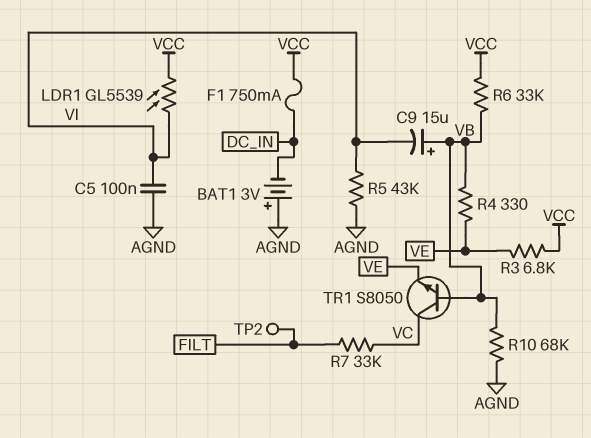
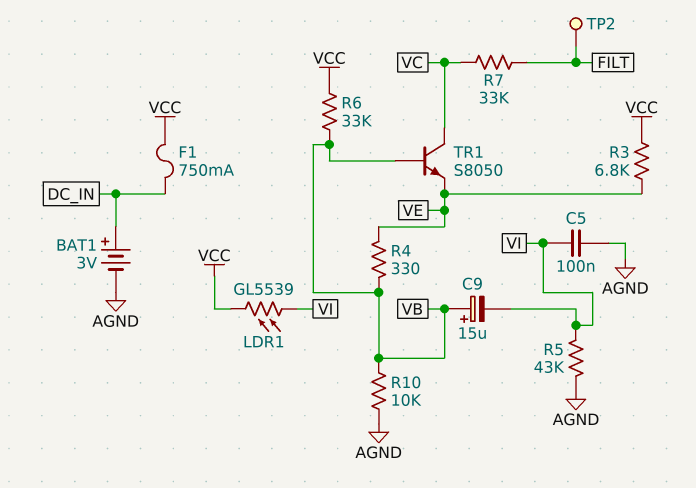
BAT1: 3V (plus AGND, minus DC_IN) -> 3V (plus DC_IN, minus AGND)
R10: 68k (AGND, VB) -> 10k (AGND, VB)

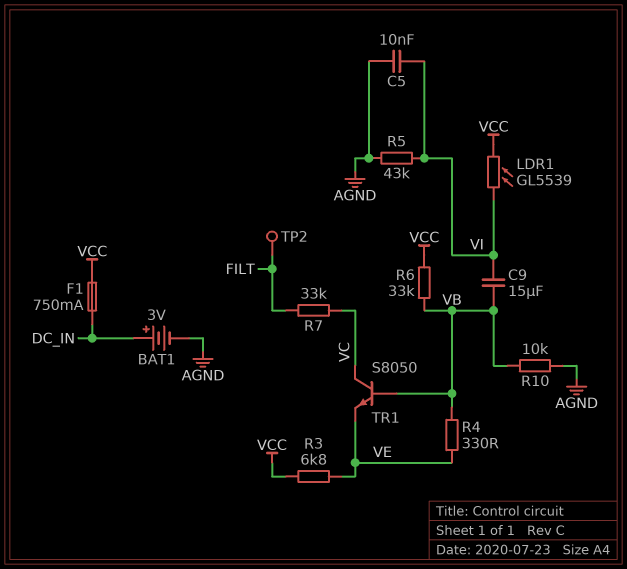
C5: 100nF (AGND, VI) -> 10nF (AGND, VI)
C9: 15uF (plus VB, minus VI) -> 15uF (VB, VI)

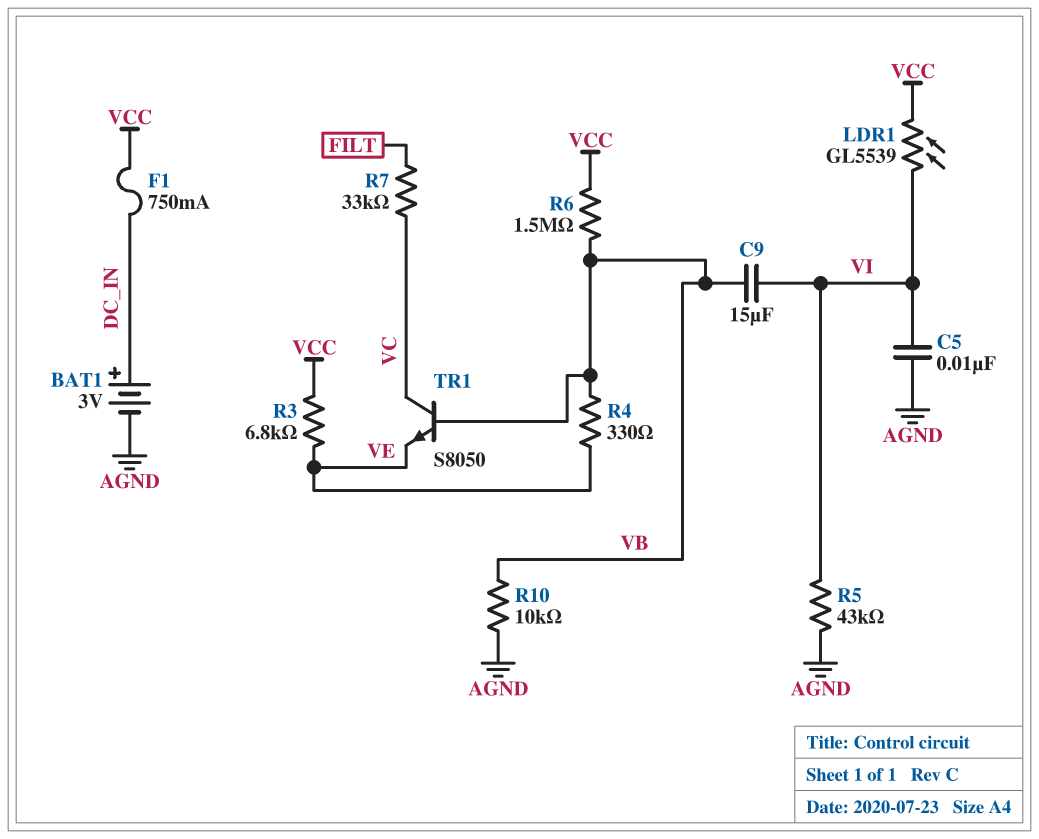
R6: 33k (VB, VCC) -> 1.5M (VB, VCC)
TP2: test point (FILT) -> none

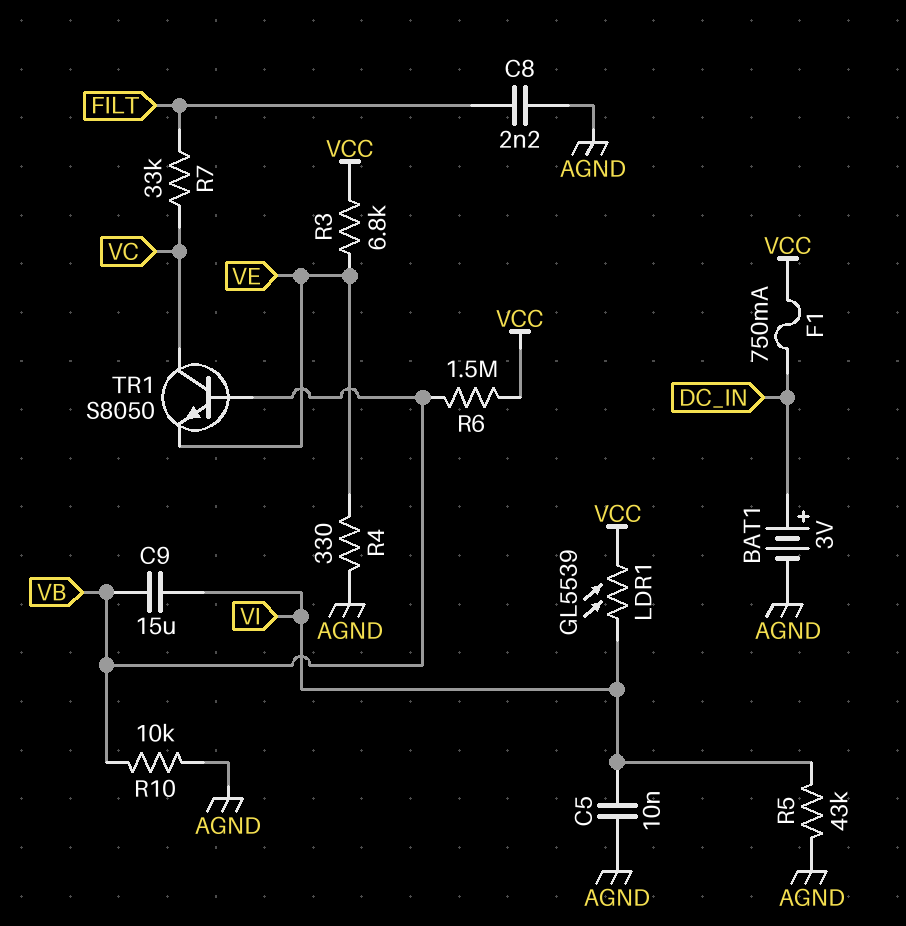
C8: none -> 2.2nF (AGND, FILT)
R4: 330 (VB, VE) -> 330 (AGND, VE)

